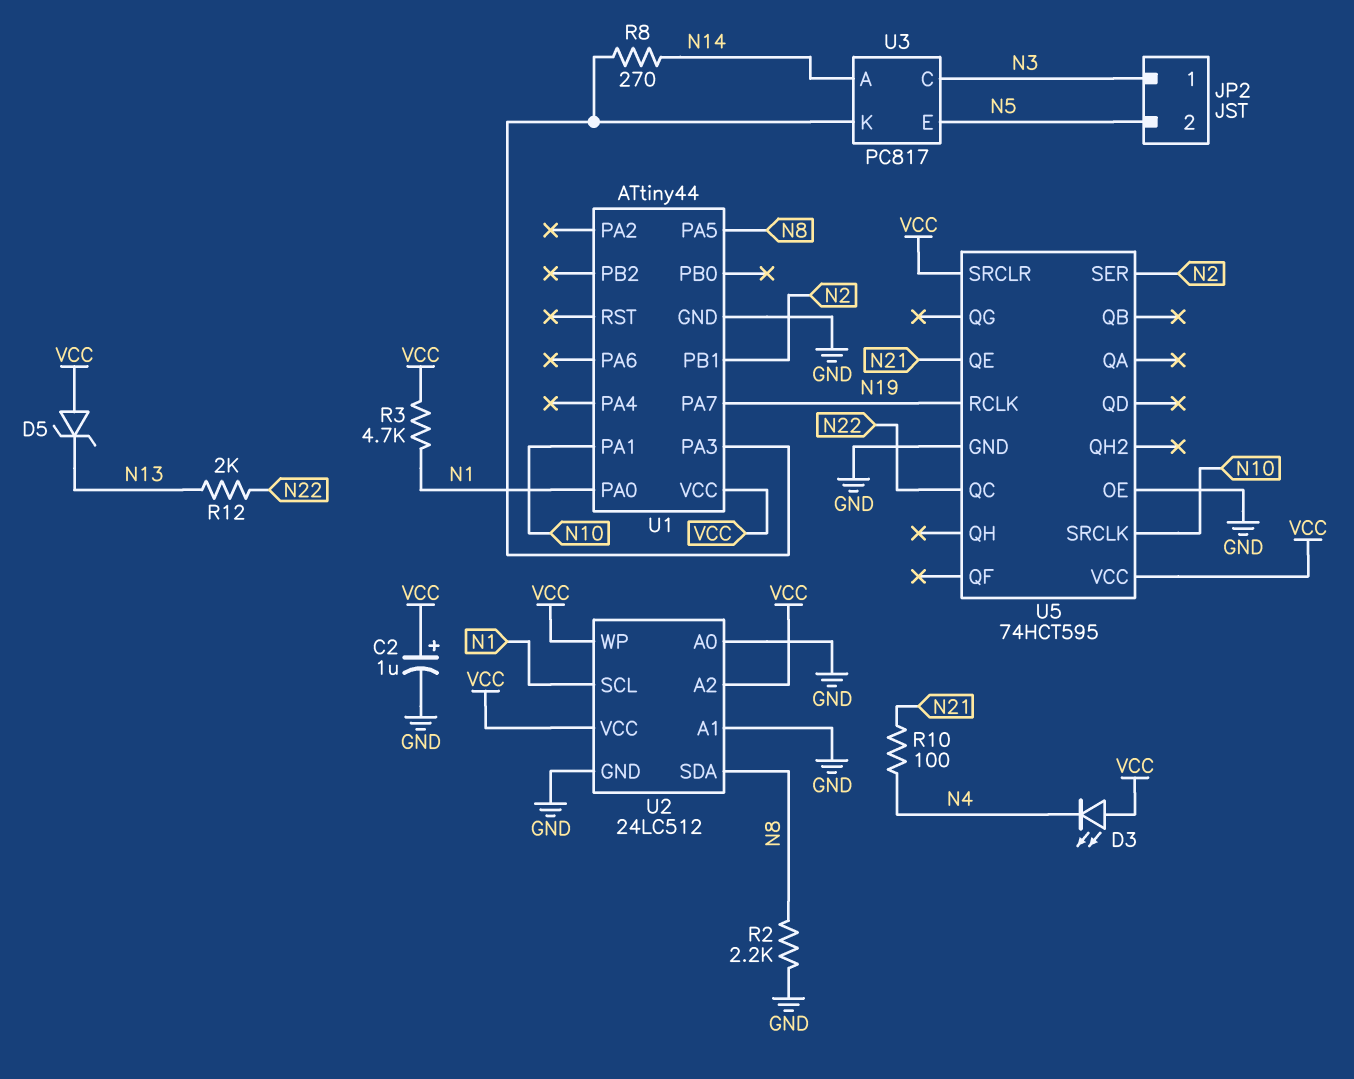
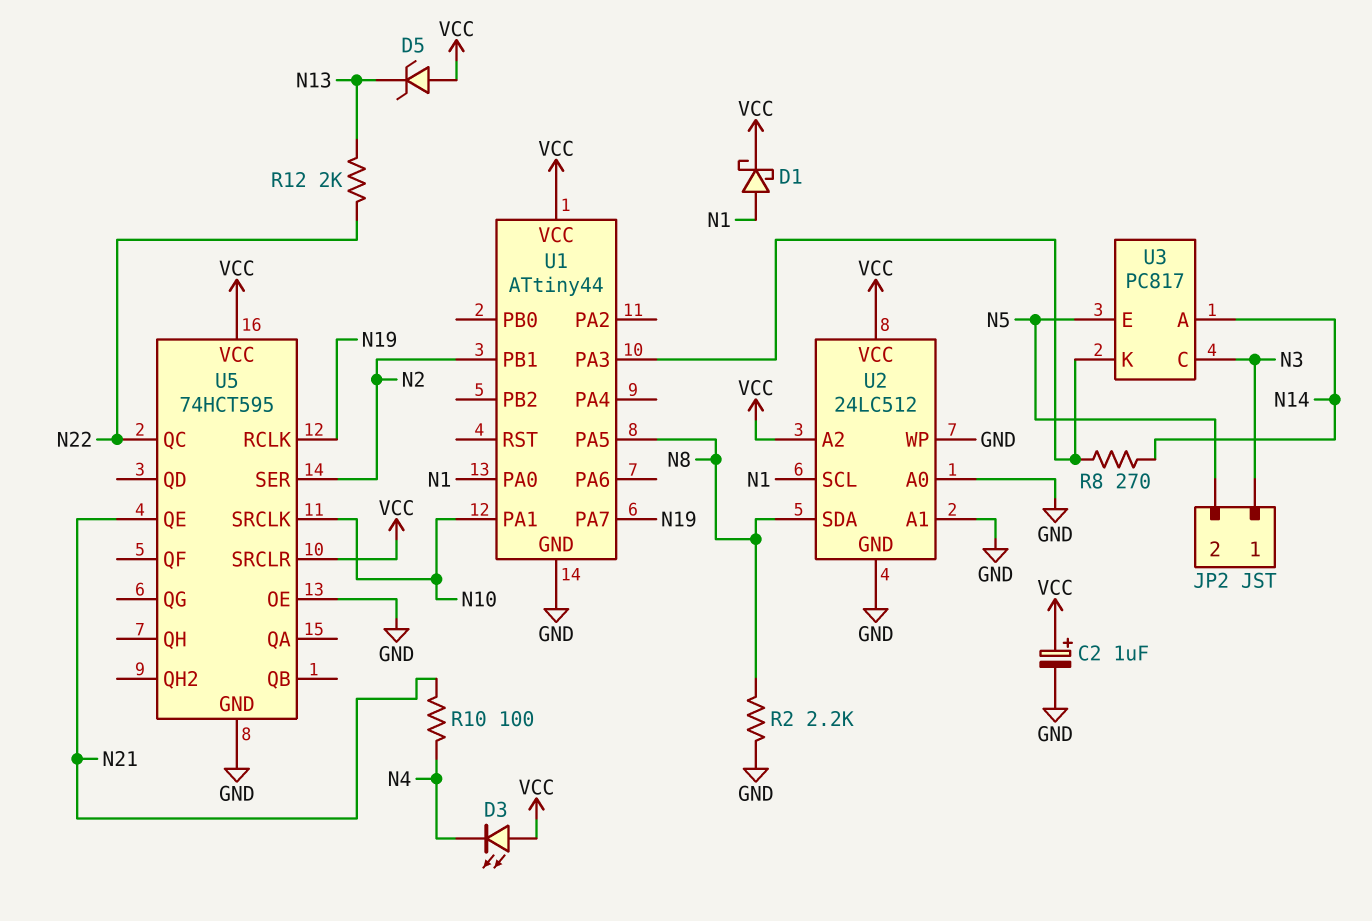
D1: none -> schottky (A N1, K VCC)
R3: 4.7k (N1, VCC) -> none
U2 pin WP: VCC -> GND

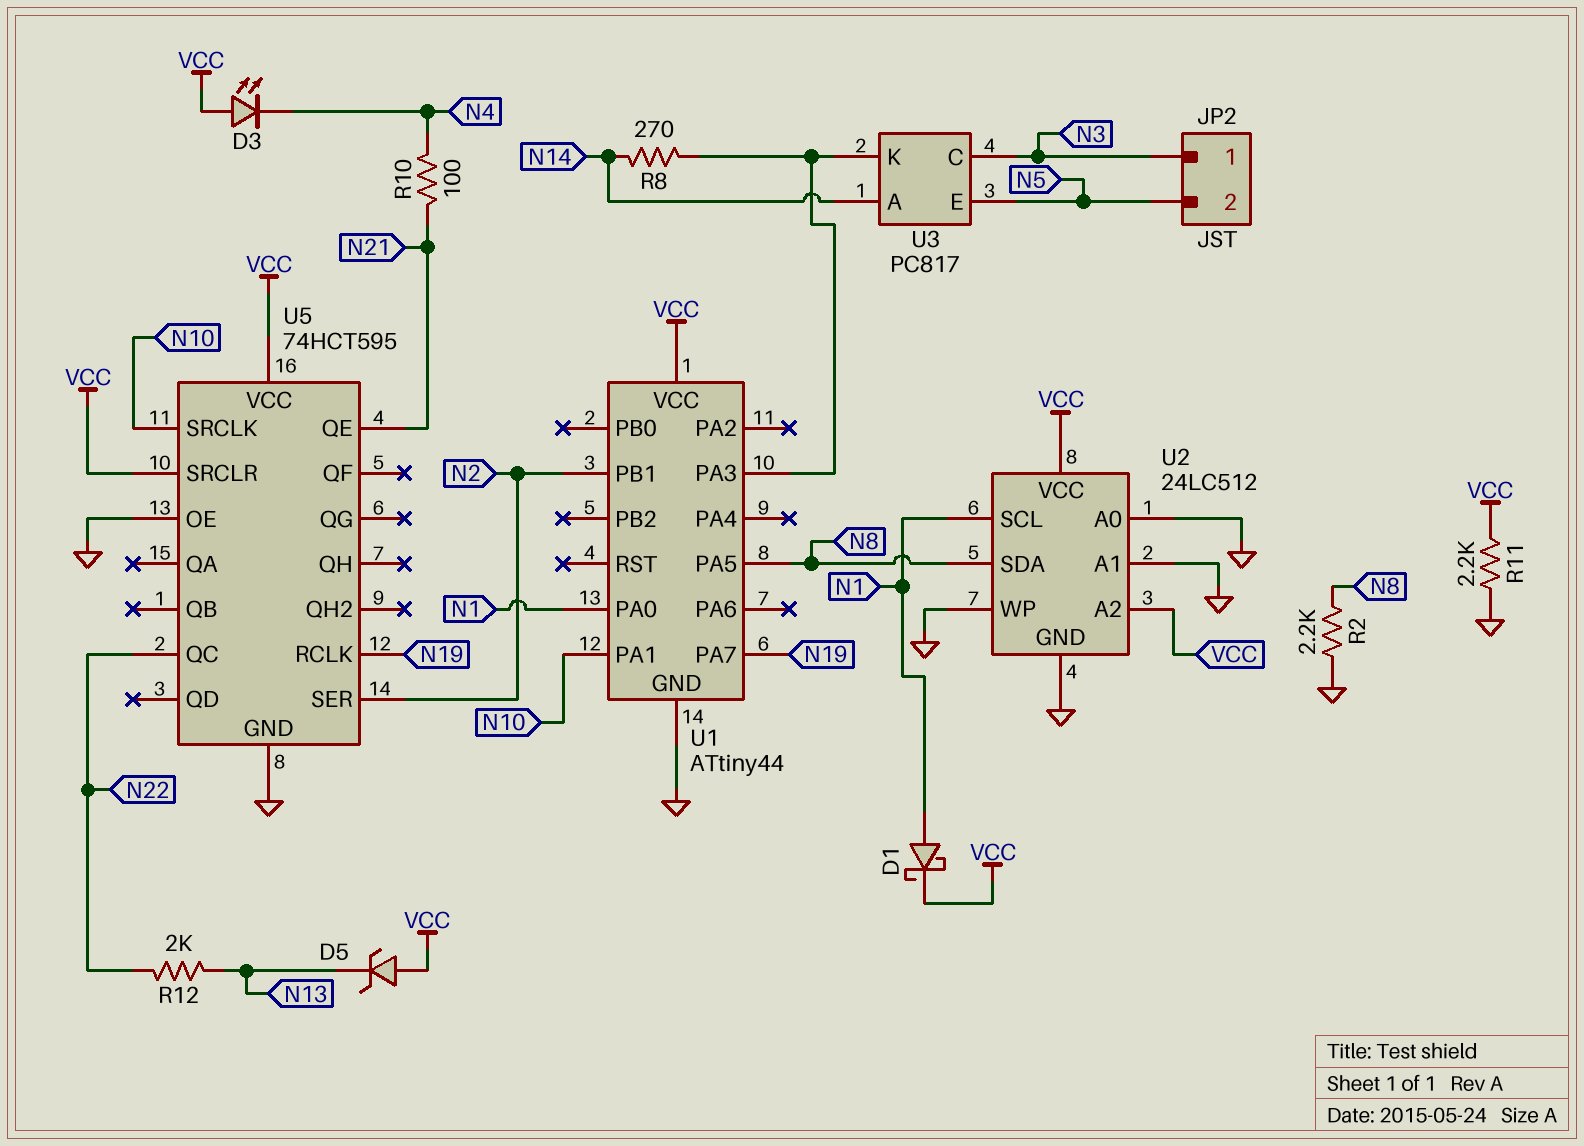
C2: 1uF (plus VCC, minus GND) -> none
R11: none -> 2.2k (GND, VCC)

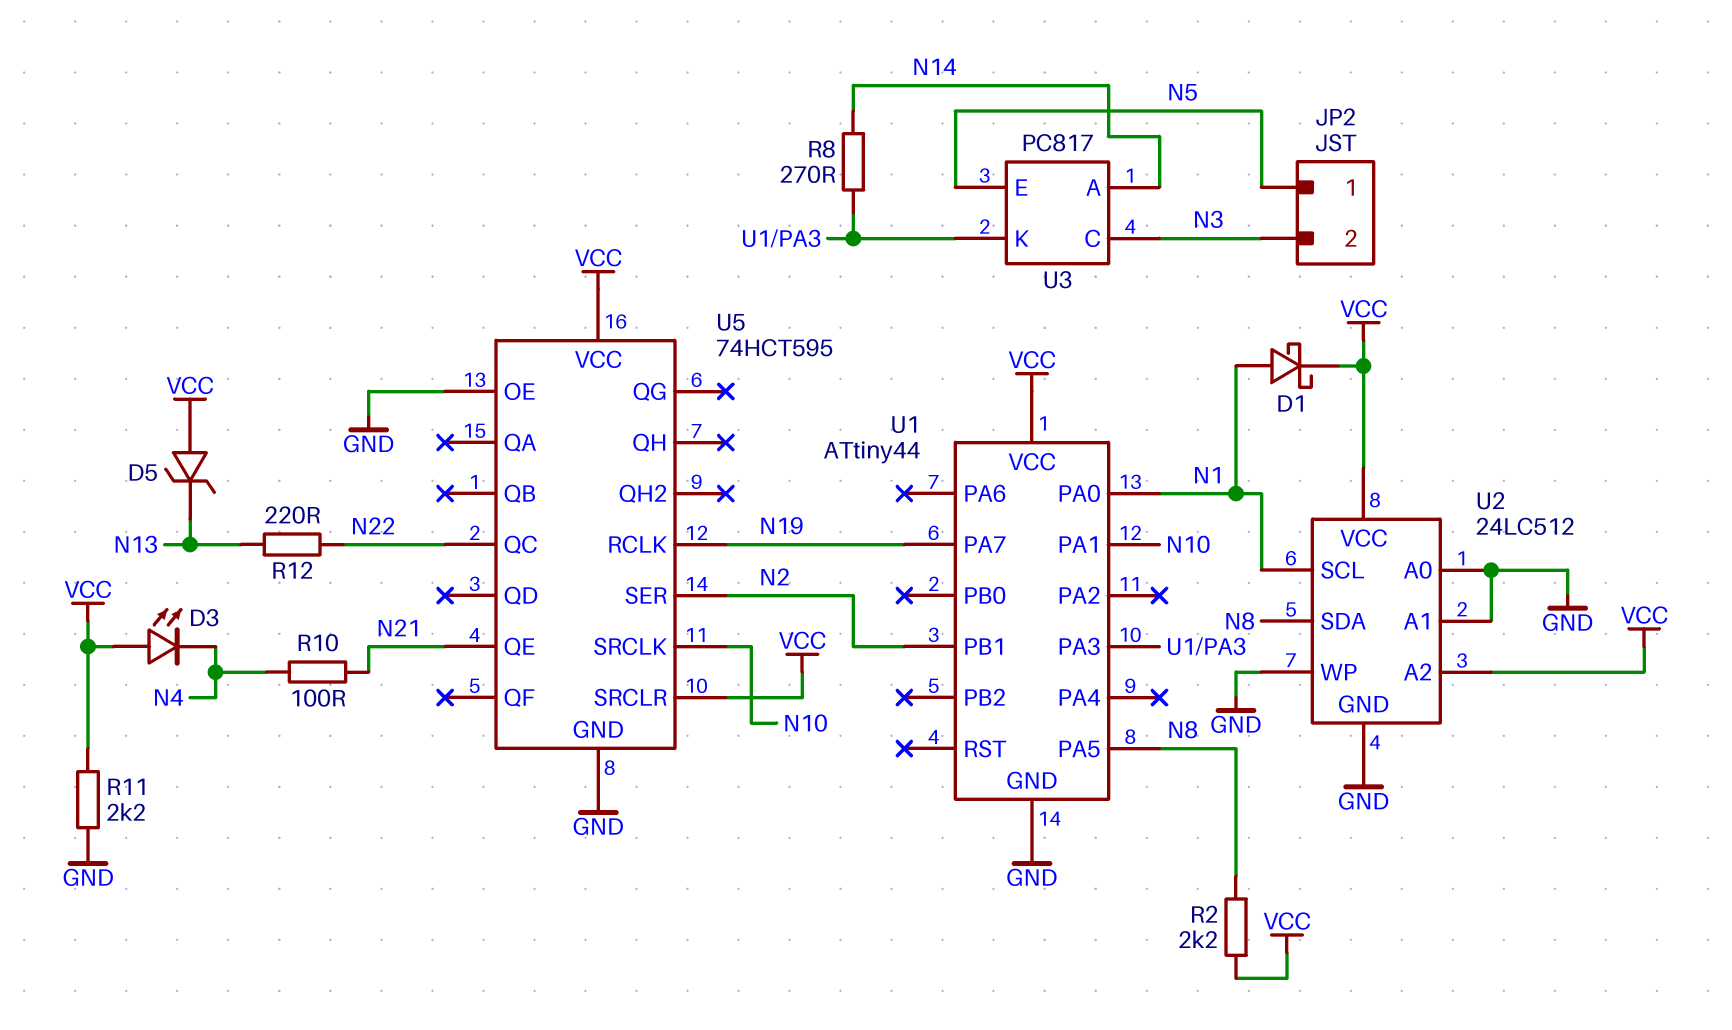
JP2 pin 1: N3 -> N5
JP2 pin 2: N5 -> N3
R2: 2.2k (GND, N8) -> 2.2k (N8, VCC)
R12: 2k (N13, N22) -> 220 (N13, N22)

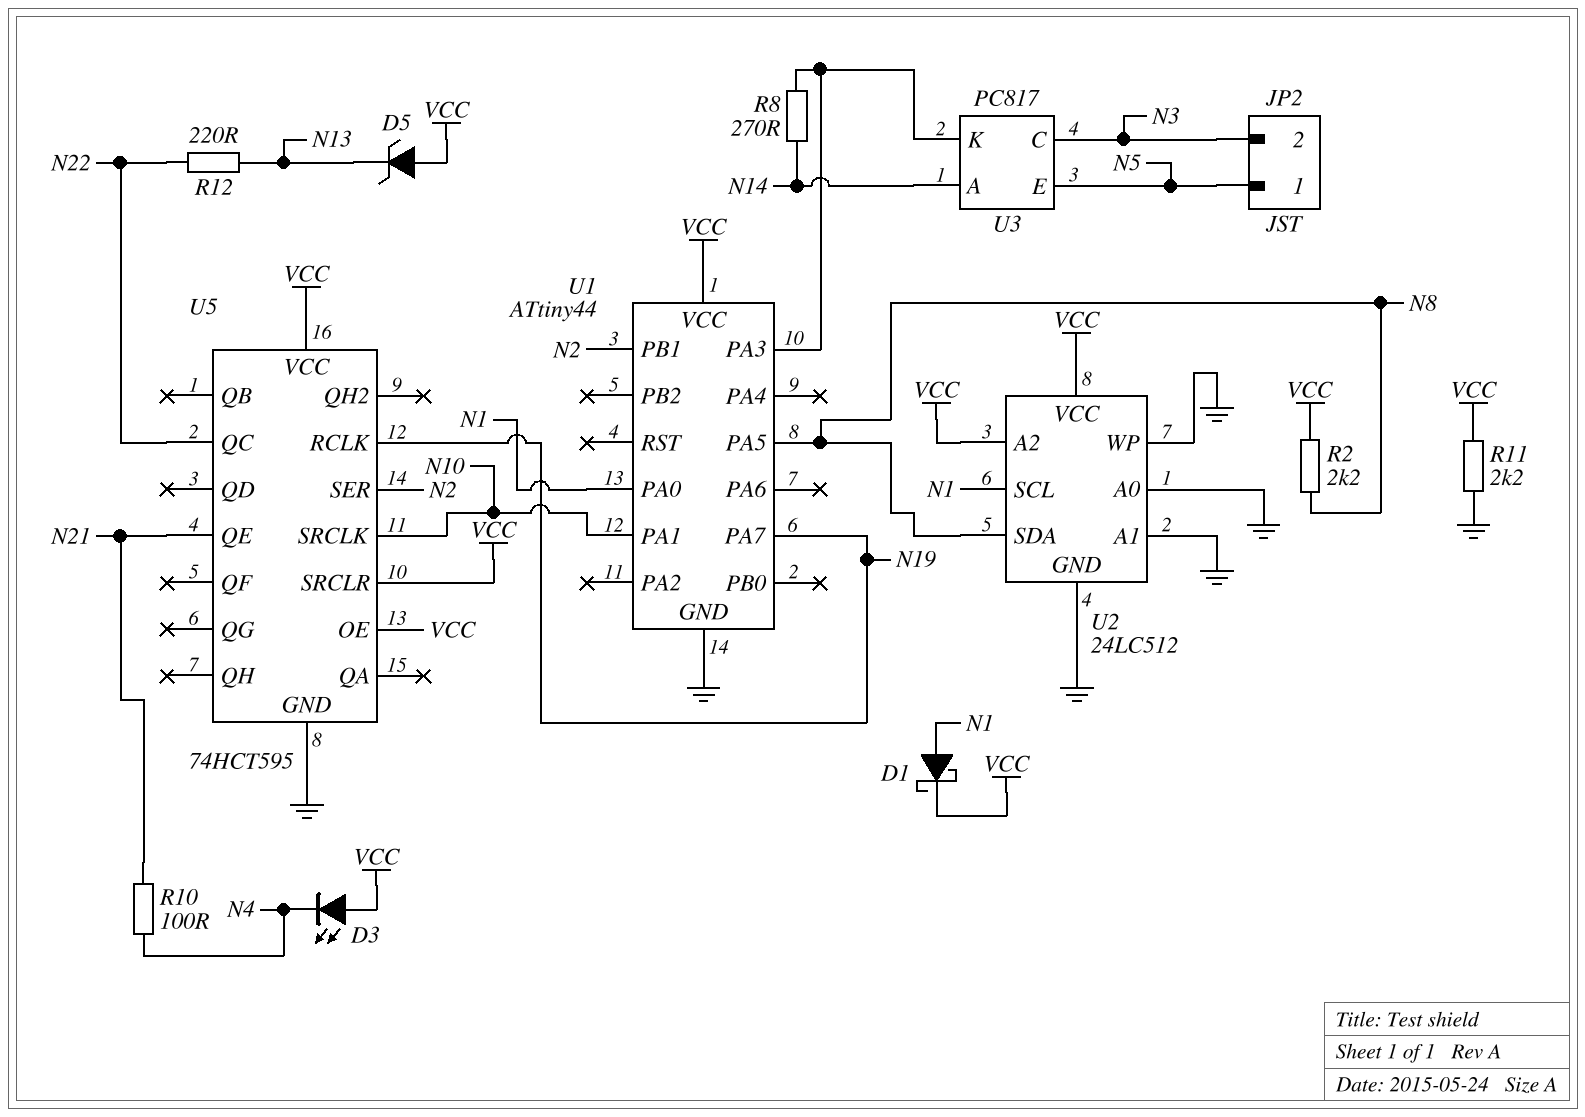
U5 pin OE: GND -> VCC

